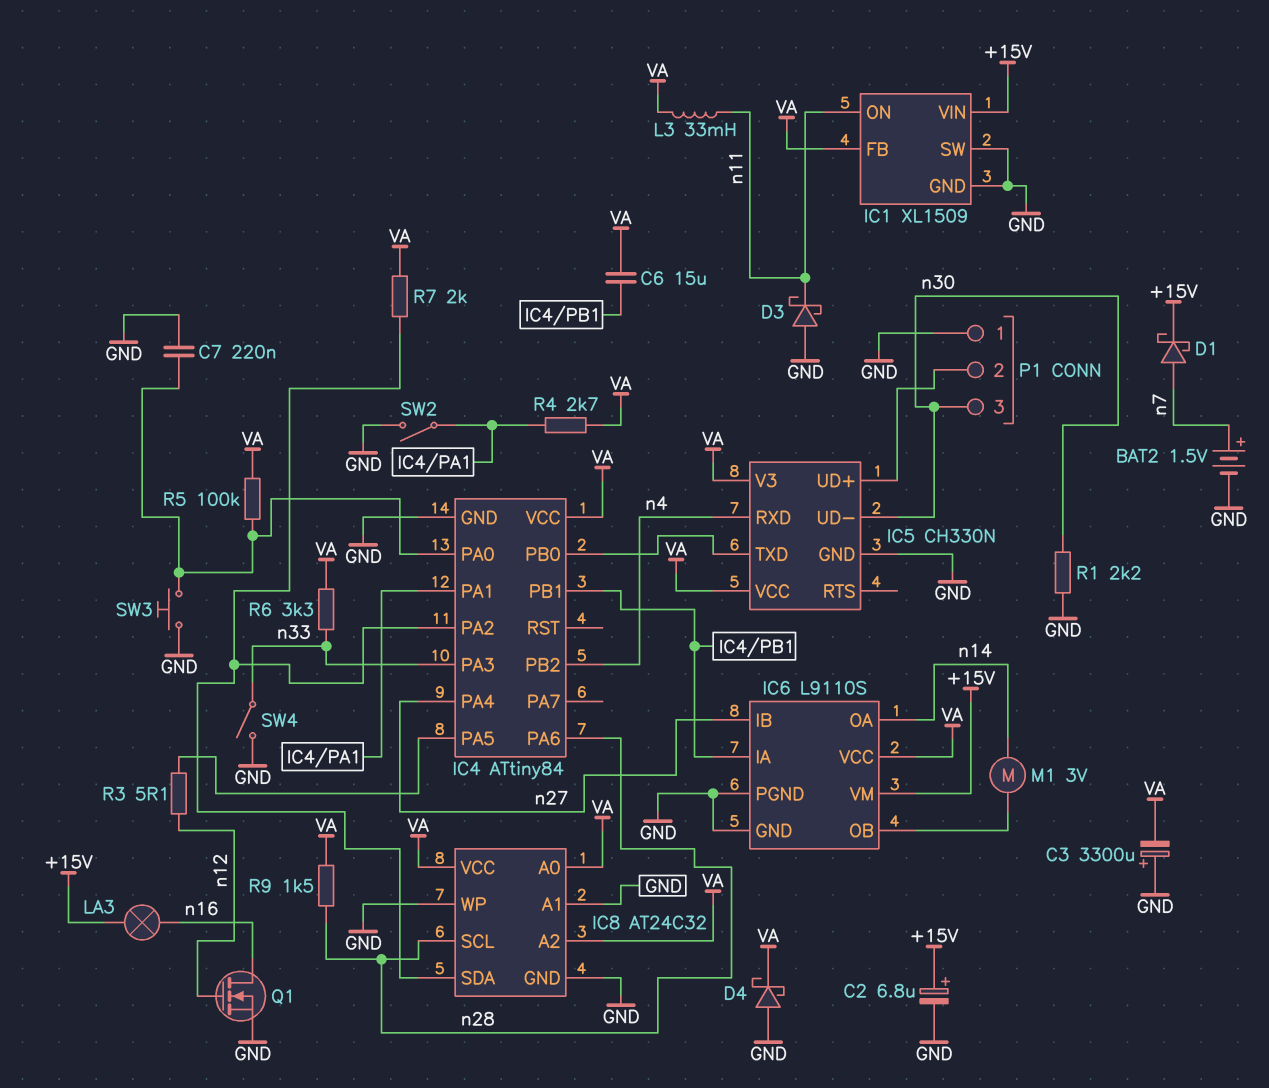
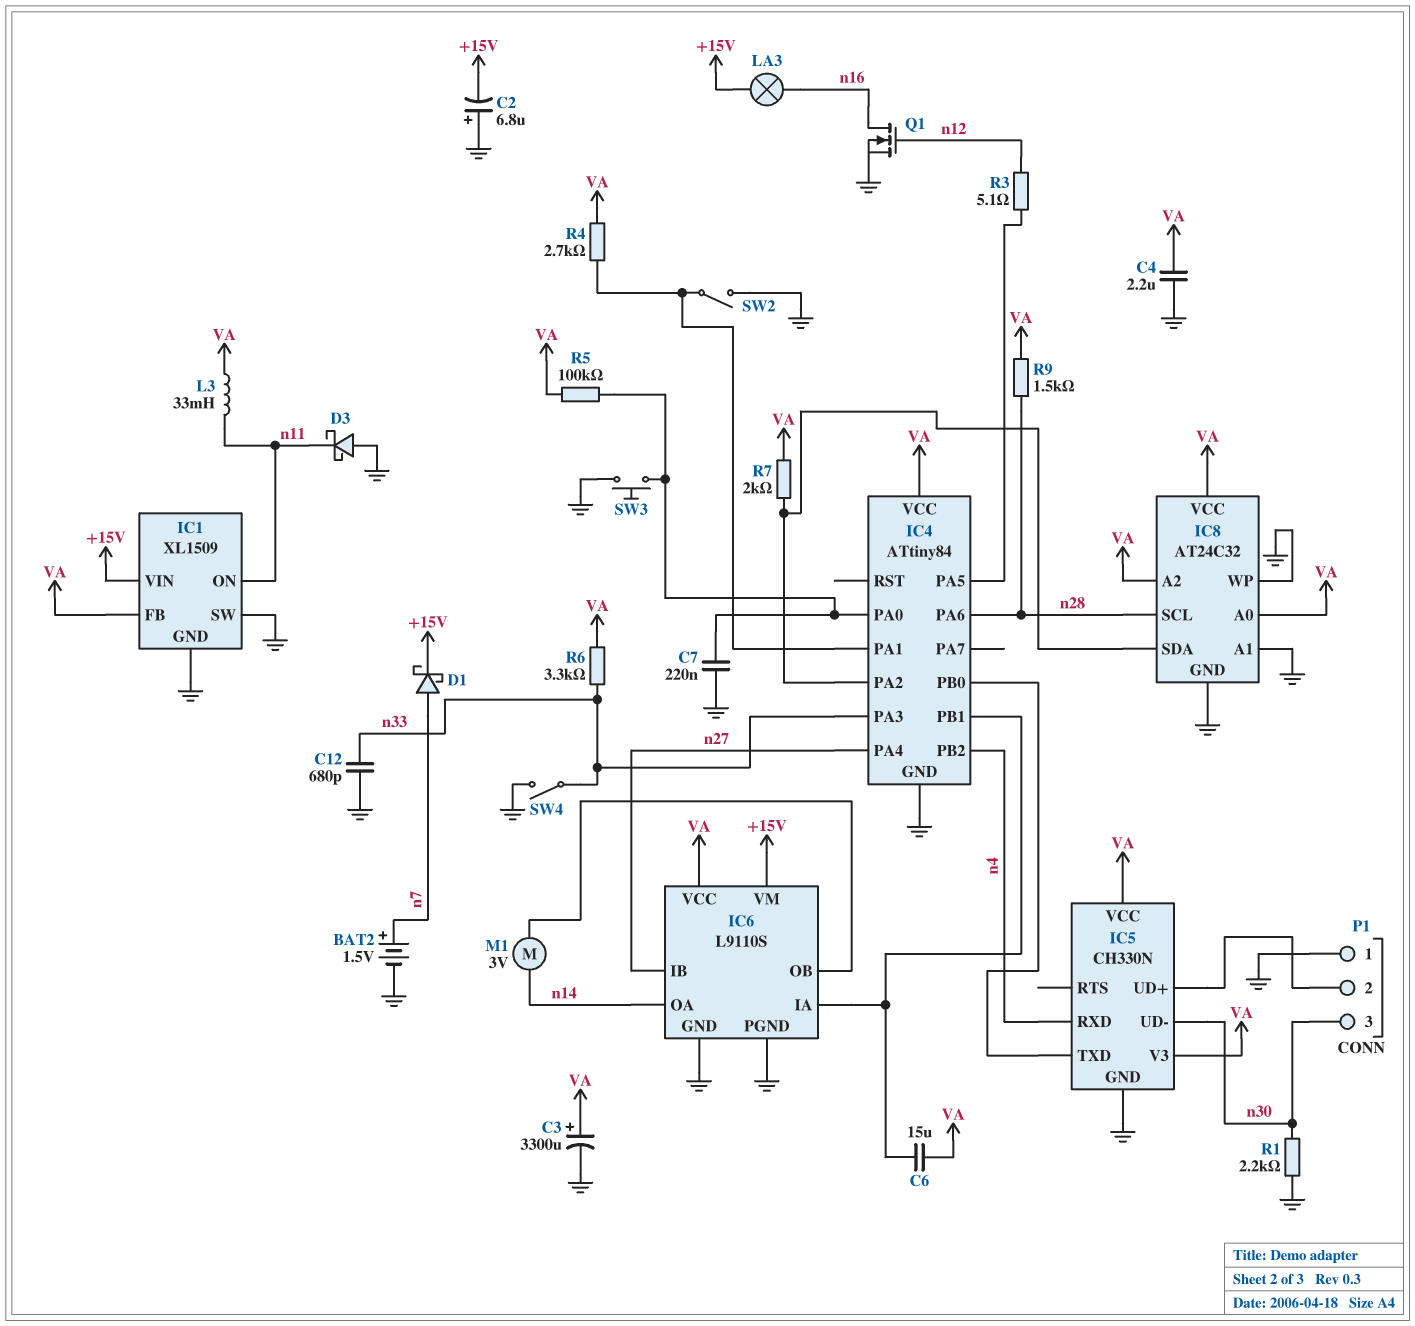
C2: 6.8uF (plus +15V, minus GND) -> 6.8uF (plus GND, minus +15V)
C3: 3300uF (plus GND, minus VA) -> 3300uF (plus VA, minus GND)
C4: none -> 2.2uF (GND, VA)
C12: none -> 680pF (GND, n33)
D4: schottky (A GND, K VA) -> none

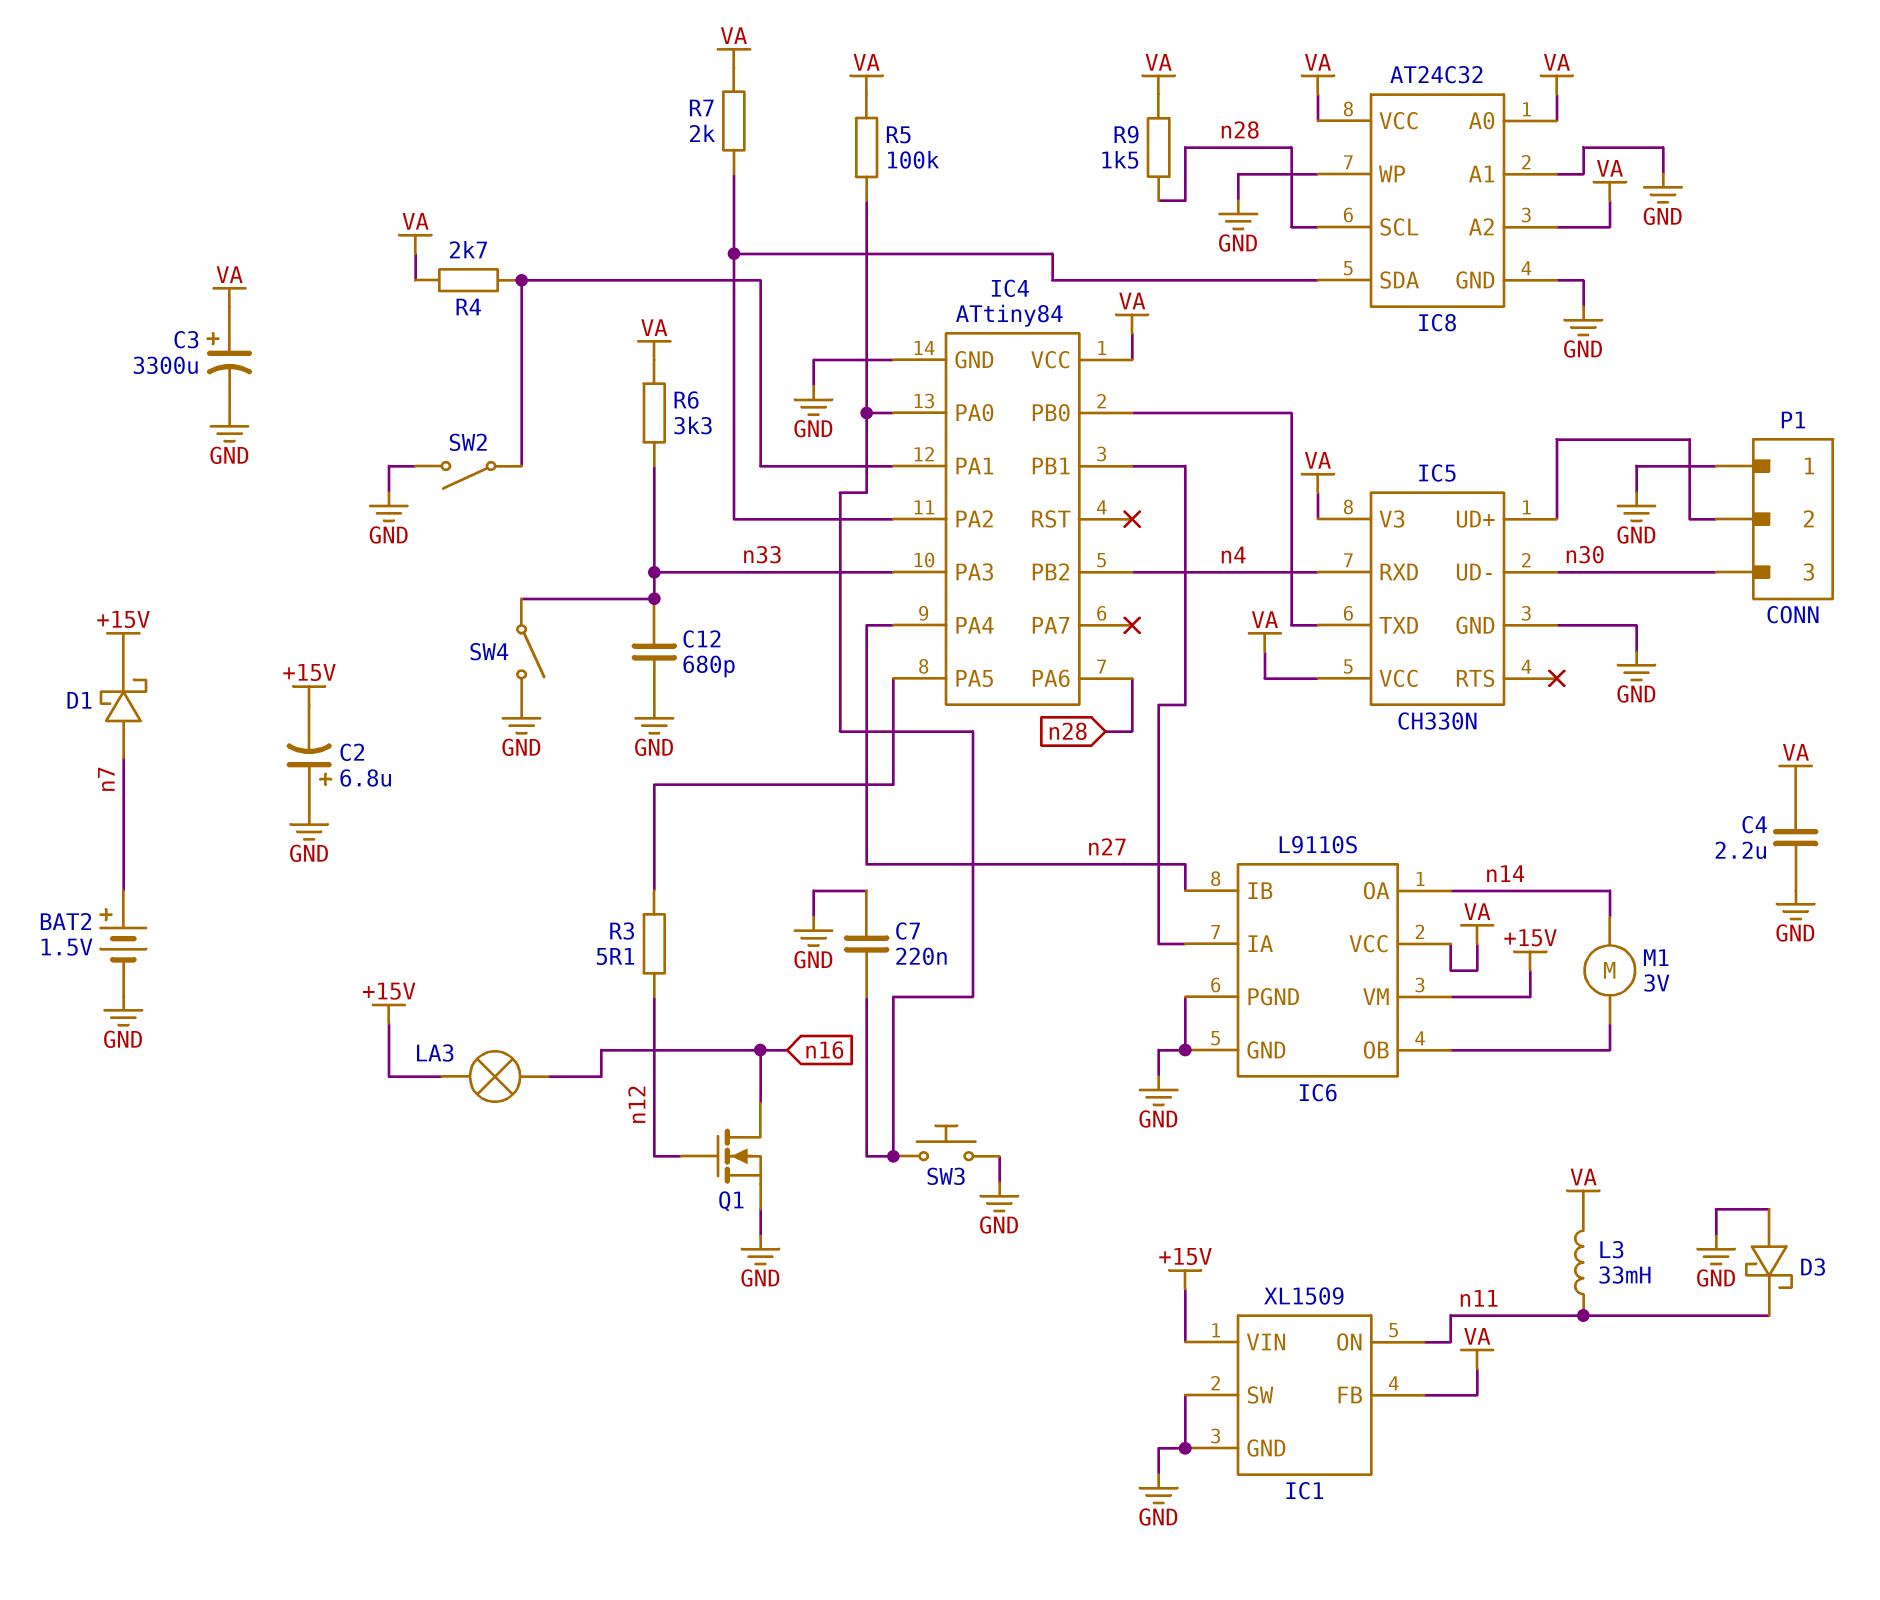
C6: 15uF (IC4/PB1, VA) -> none
R1: 2.2k (GND, n30) -> none

